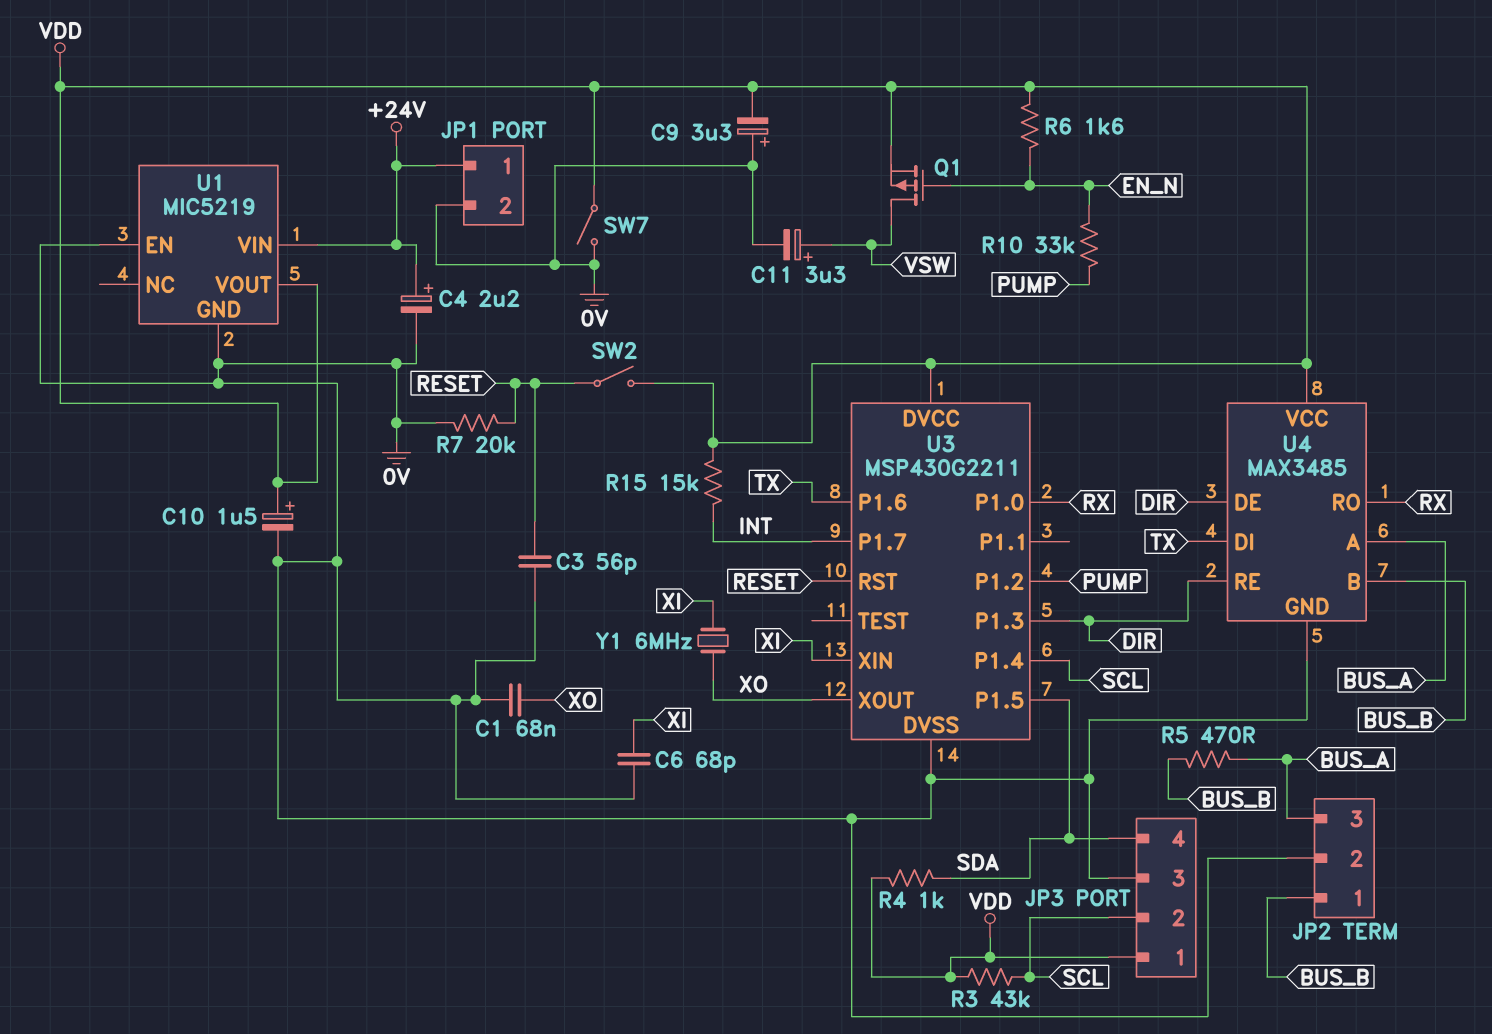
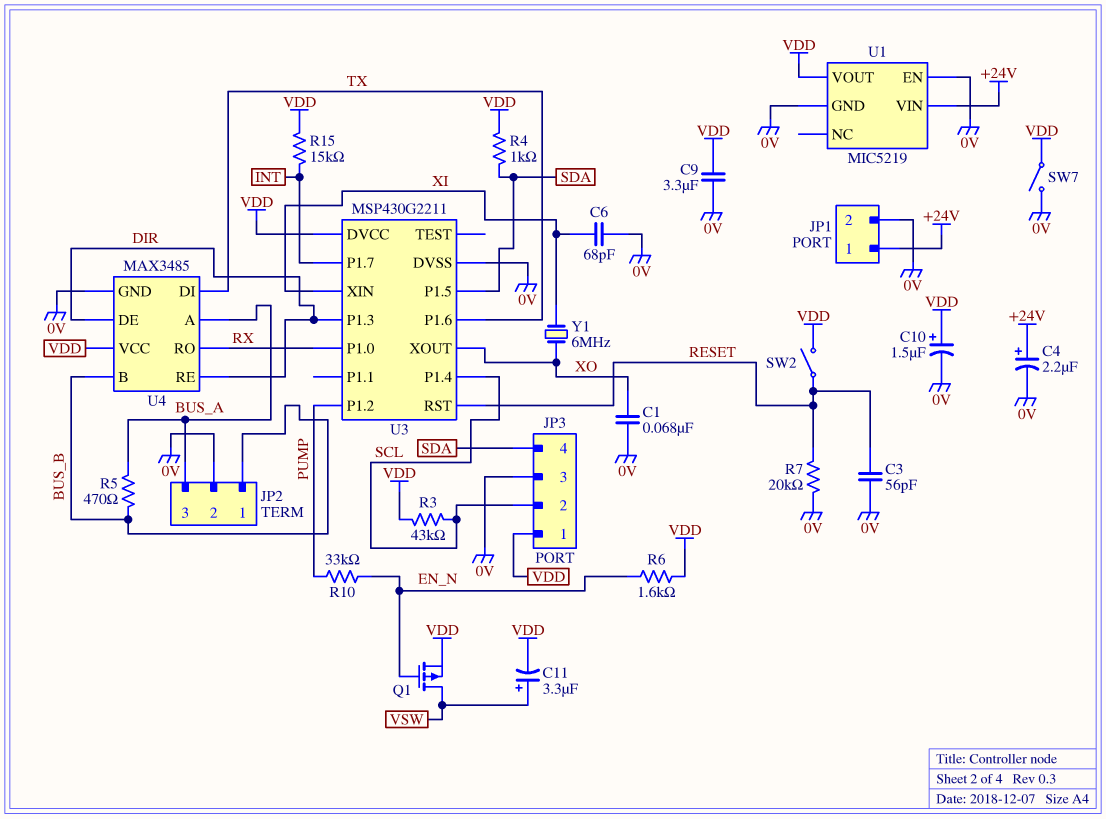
C9: 3.3uF (plus 0V, minus VDD) -> 3.3uF (0V, VDD)
C11: 3.3uF (plus VSW, minus 0V) -> 3.3uF (plus VSW, minus VDD)

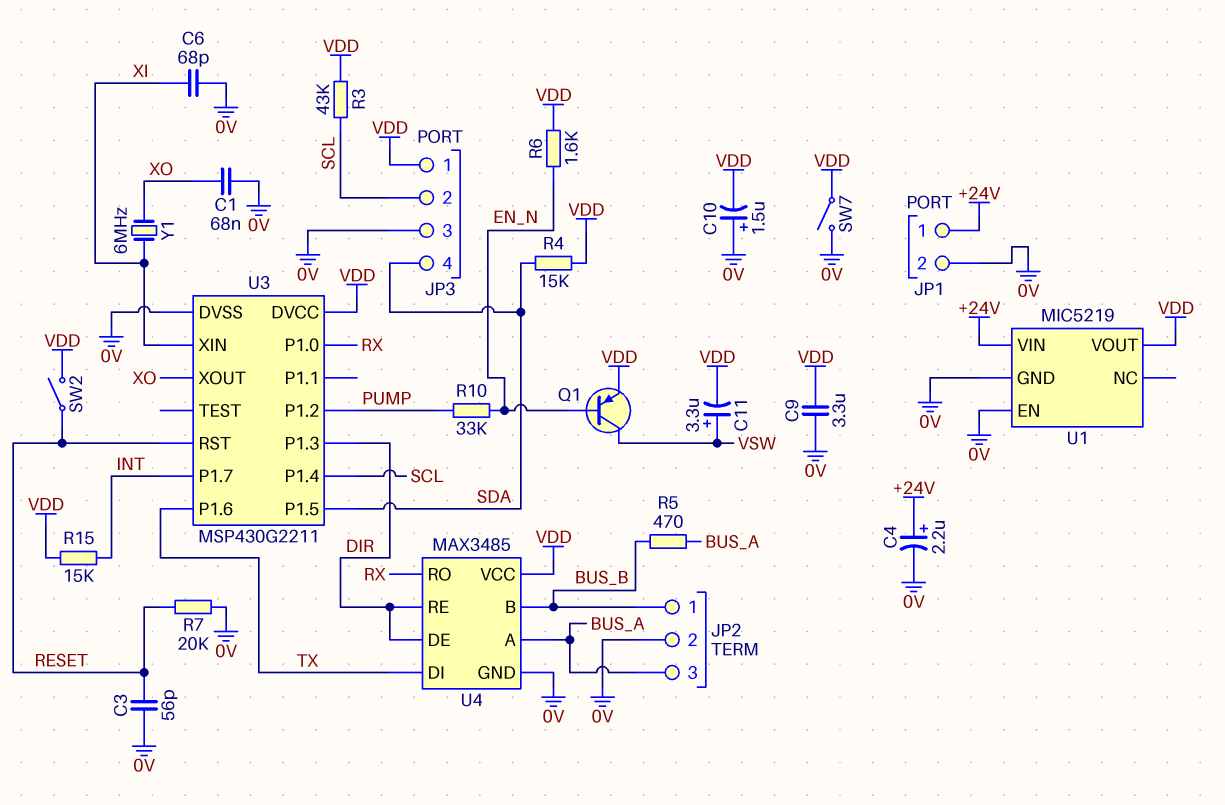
C10: 1.5uF (plus VDD, minus 0V) -> 1.5uF (plus 0V, minus VDD)
Q1: PMOS (G EN_N, D VSW, S VDD) -> PNP (B EN_N, C VSW, E VDD)
R4: 1k (SDA, VDD) -> 15k (SDA, VDD)

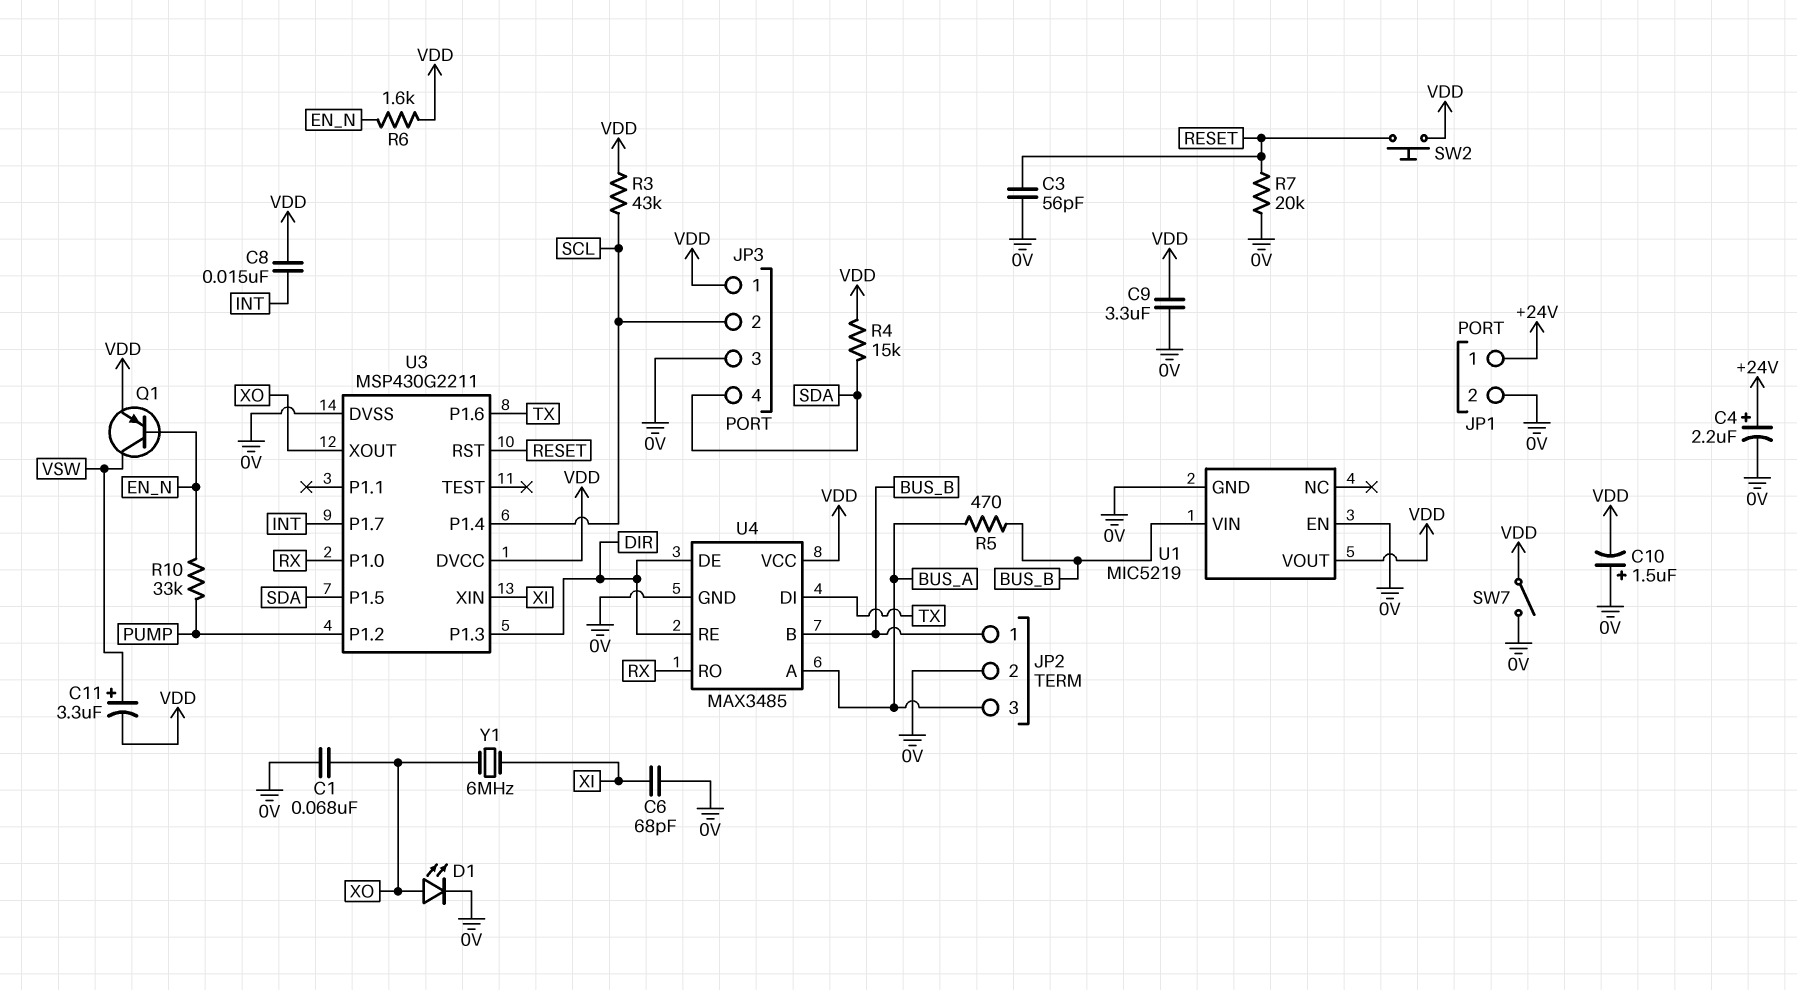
C8: none -> 15nF (INT, VDD)
D1: none -> LED (A XO, K 0V)
R15: 15k (INT, VDD) -> none
SW2: switch (RESET, VDD) -> button (RESET, VDD)
U1 pin VIN: +24V -> BUS_B

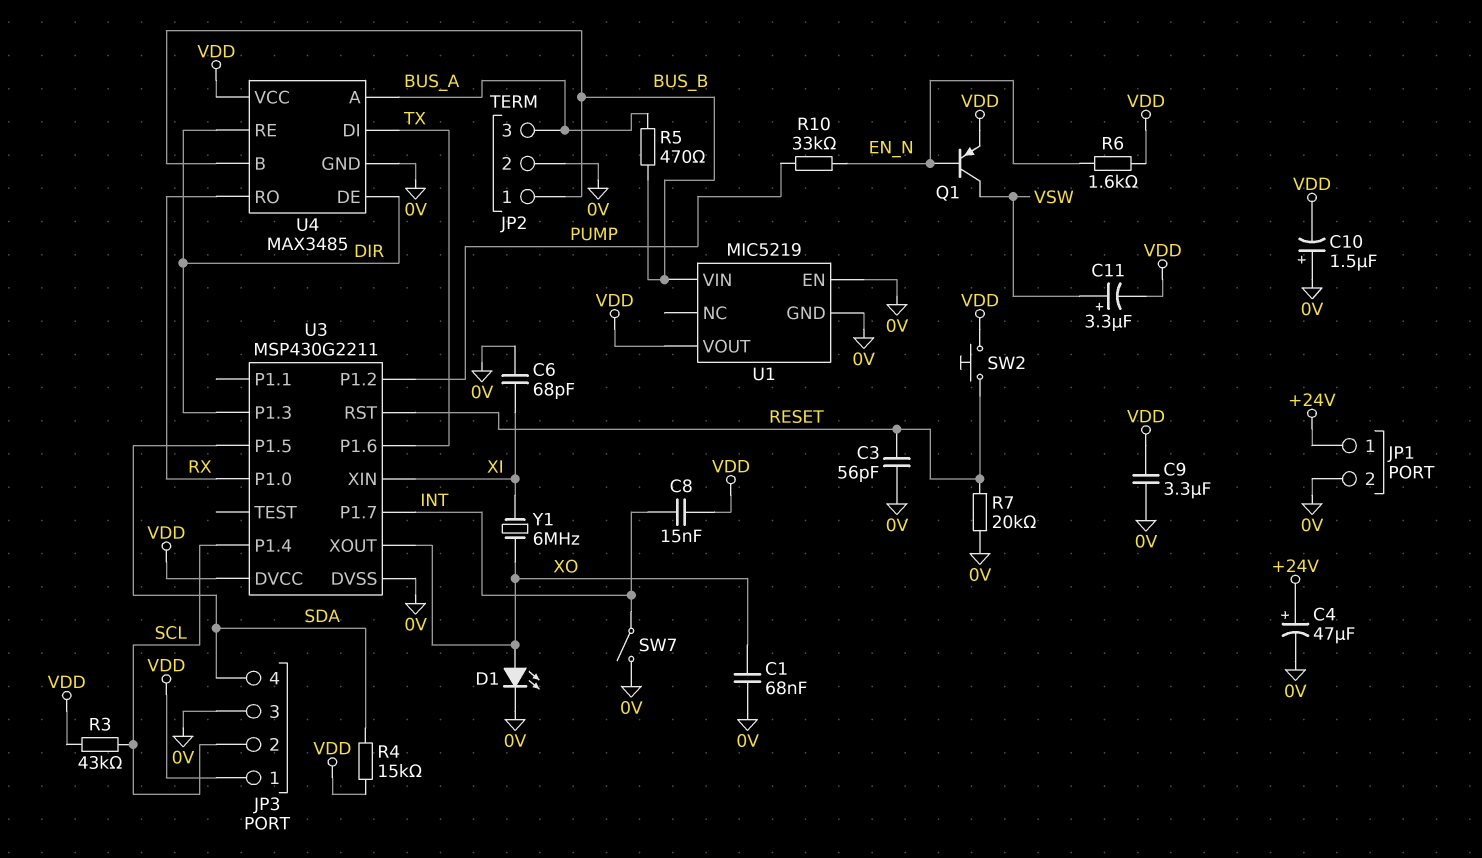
C4: 2.2uF (plus +24V, minus 0V) -> 47uF (plus +24V, minus 0V)
SW7: switch (0V, VDD) -> switch (0V, INT)

